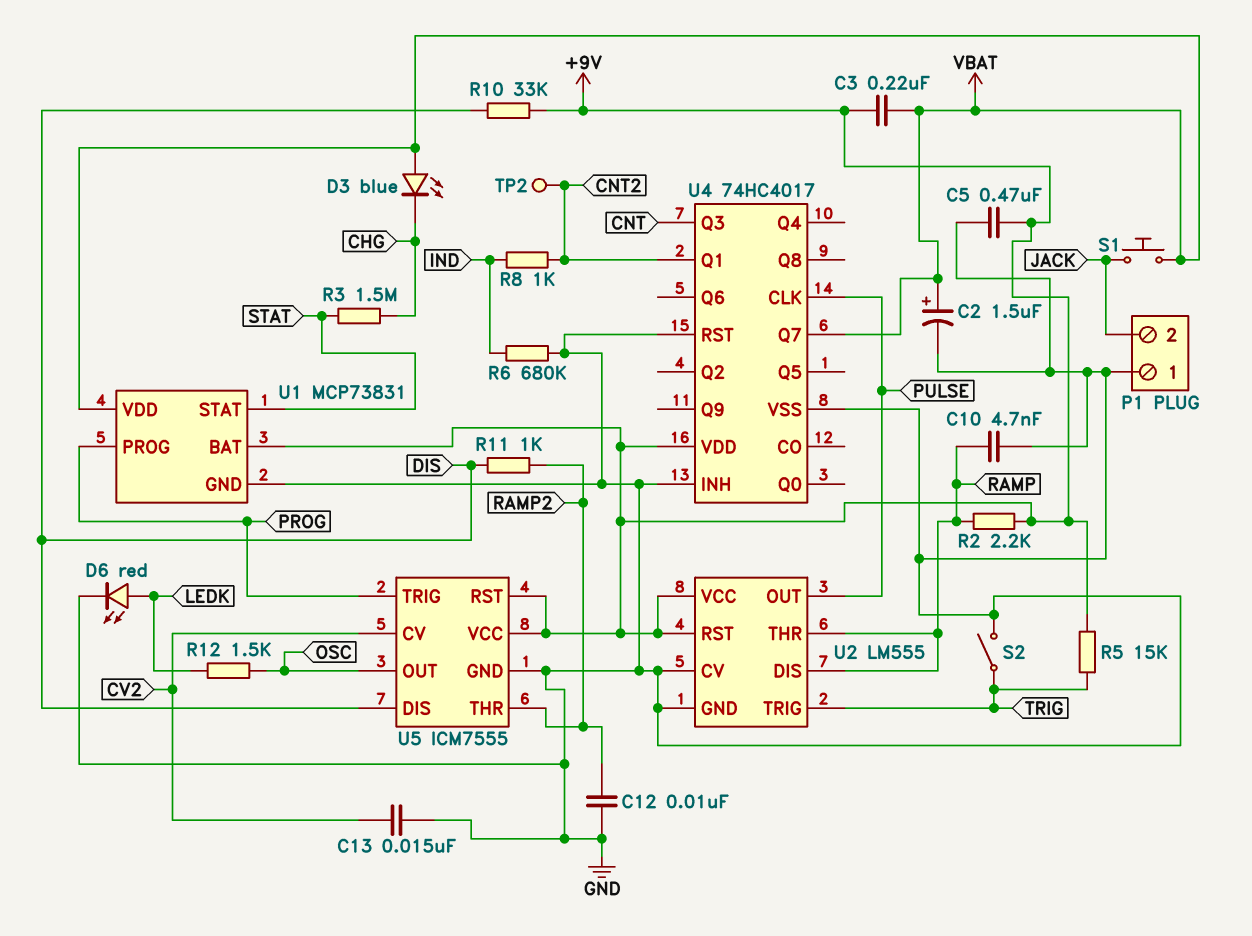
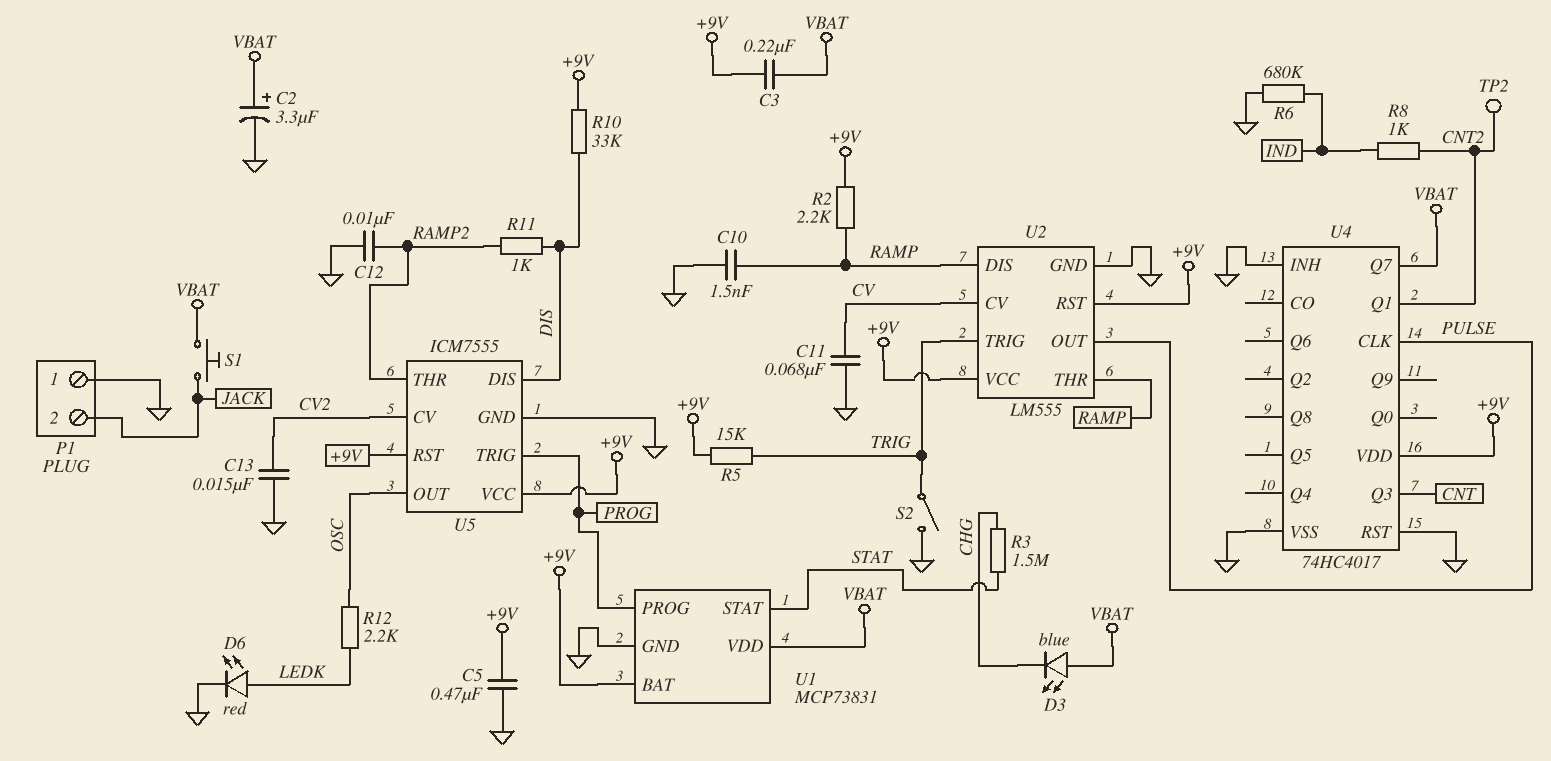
C2: 1.5uF (plus VBAT, minus GND) -> 3.3uF (plus VBAT, minus GND)
C10: 4.7nF (GND, RAMP) -> 1.5nF (GND, RAMP)
C11: none -> 68nF (CV, GND)
R12: 1.5k (LEDK, OSC) -> 2.2k (LEDK, OSC)
U2 pin CV: GND -> CV

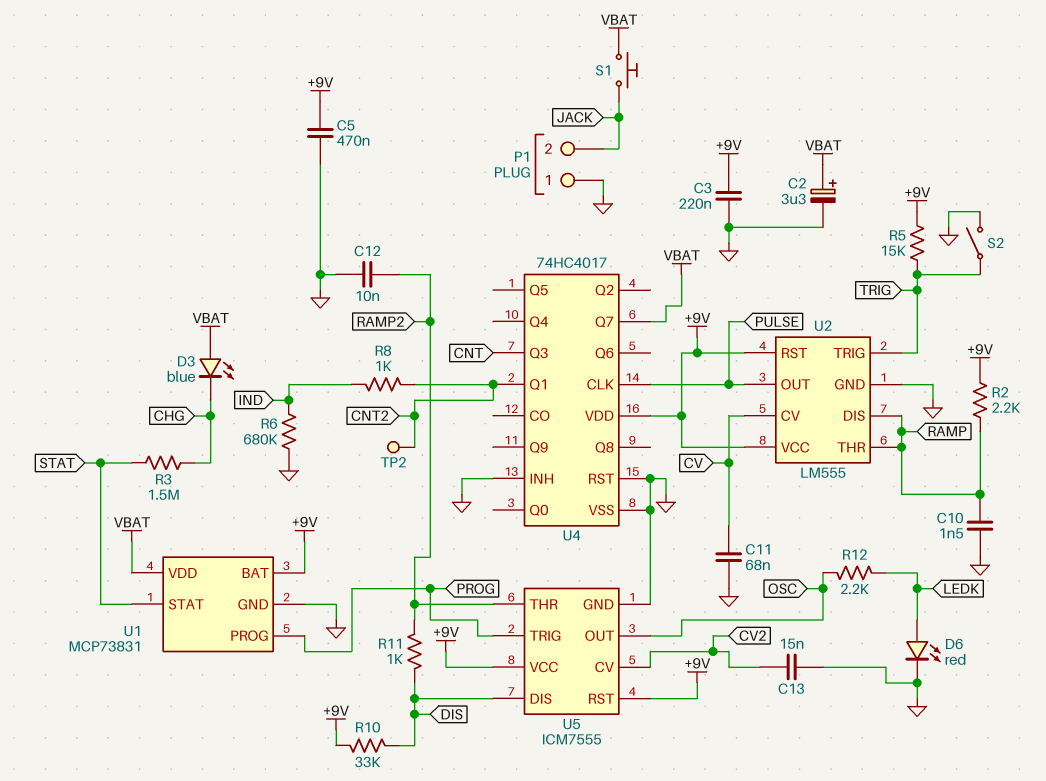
C3: 220nF (+9V, VBAT) -> 220nF (+9V, GND)

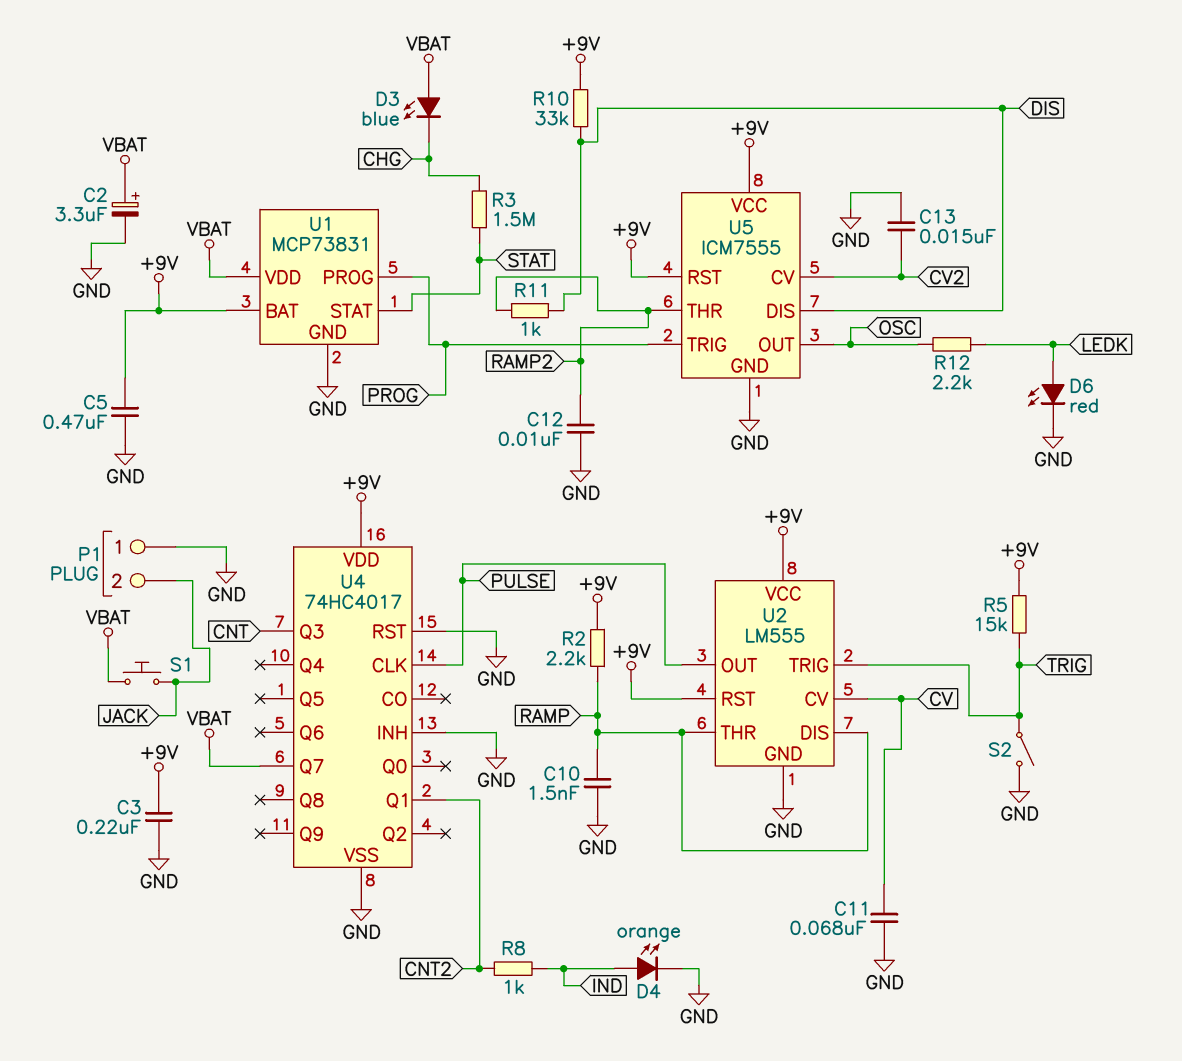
D4: none -> LED orange (A IND, K GND)
R6: 680k (GND, IND) -> none
TP2: test point (CNT2) -> none

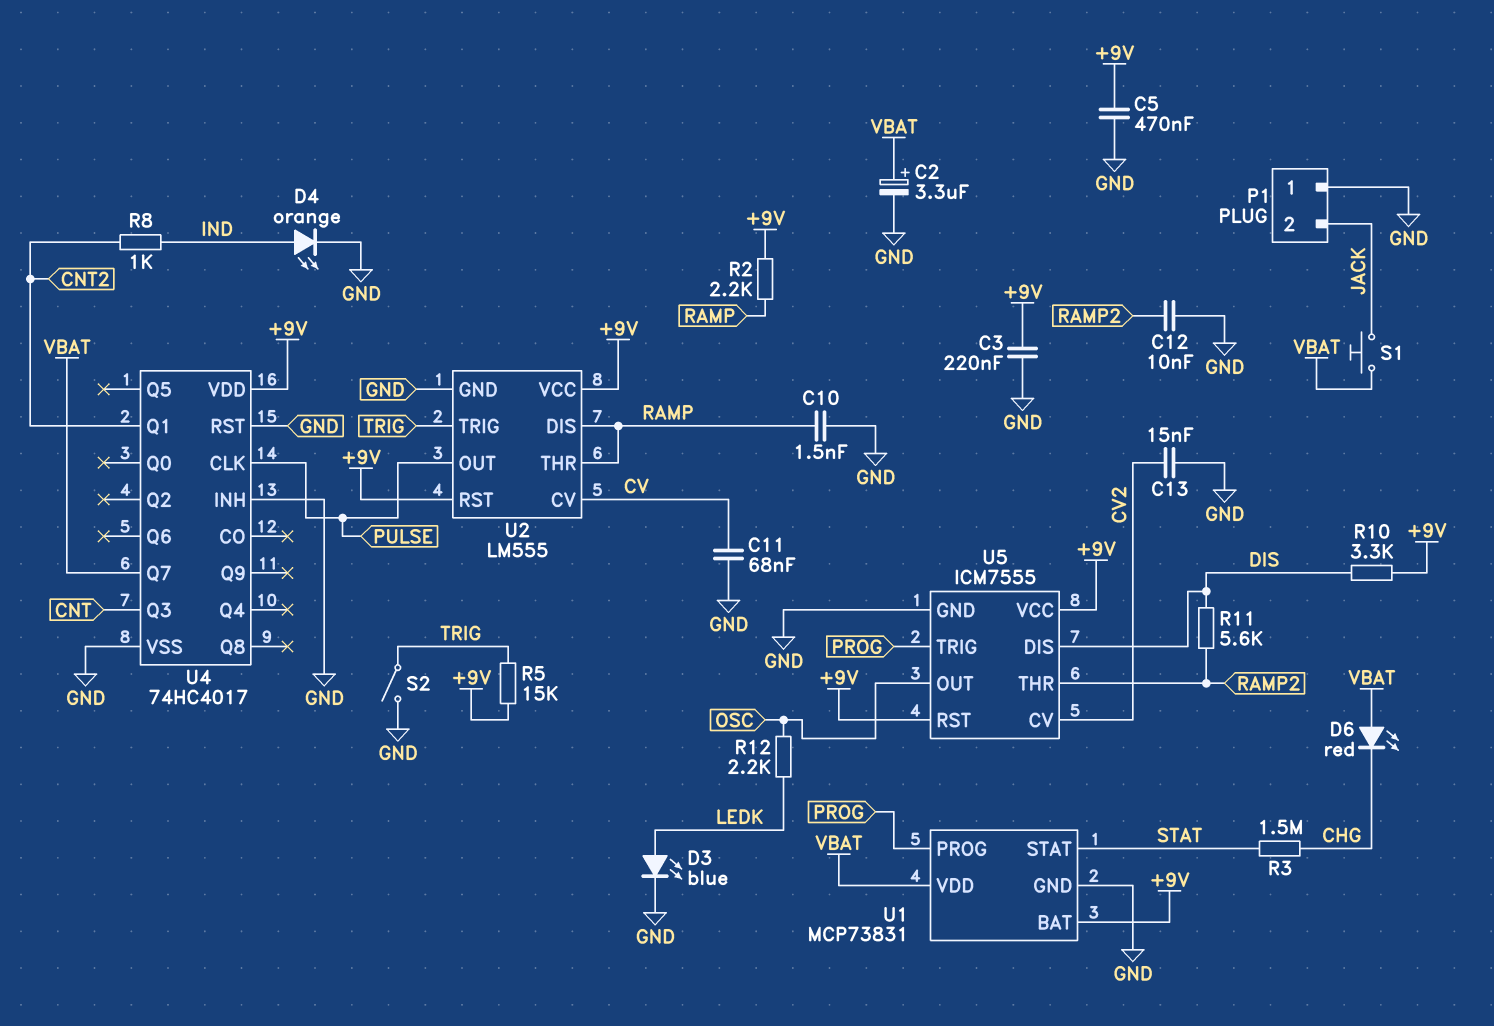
D3: LED blue (A VBAT, K CHG) -> LED blue (A LEDK, K GND)
D6: LED red (A LEDK, K GND) -> LED red (A VBAT, K CHG)
R10: 33k (+9V, DIS) -> 3.3k (+9V, DIS)
R11: 1k (DIS, RAMP2) -> 5.6k (DIS, RAMP2)

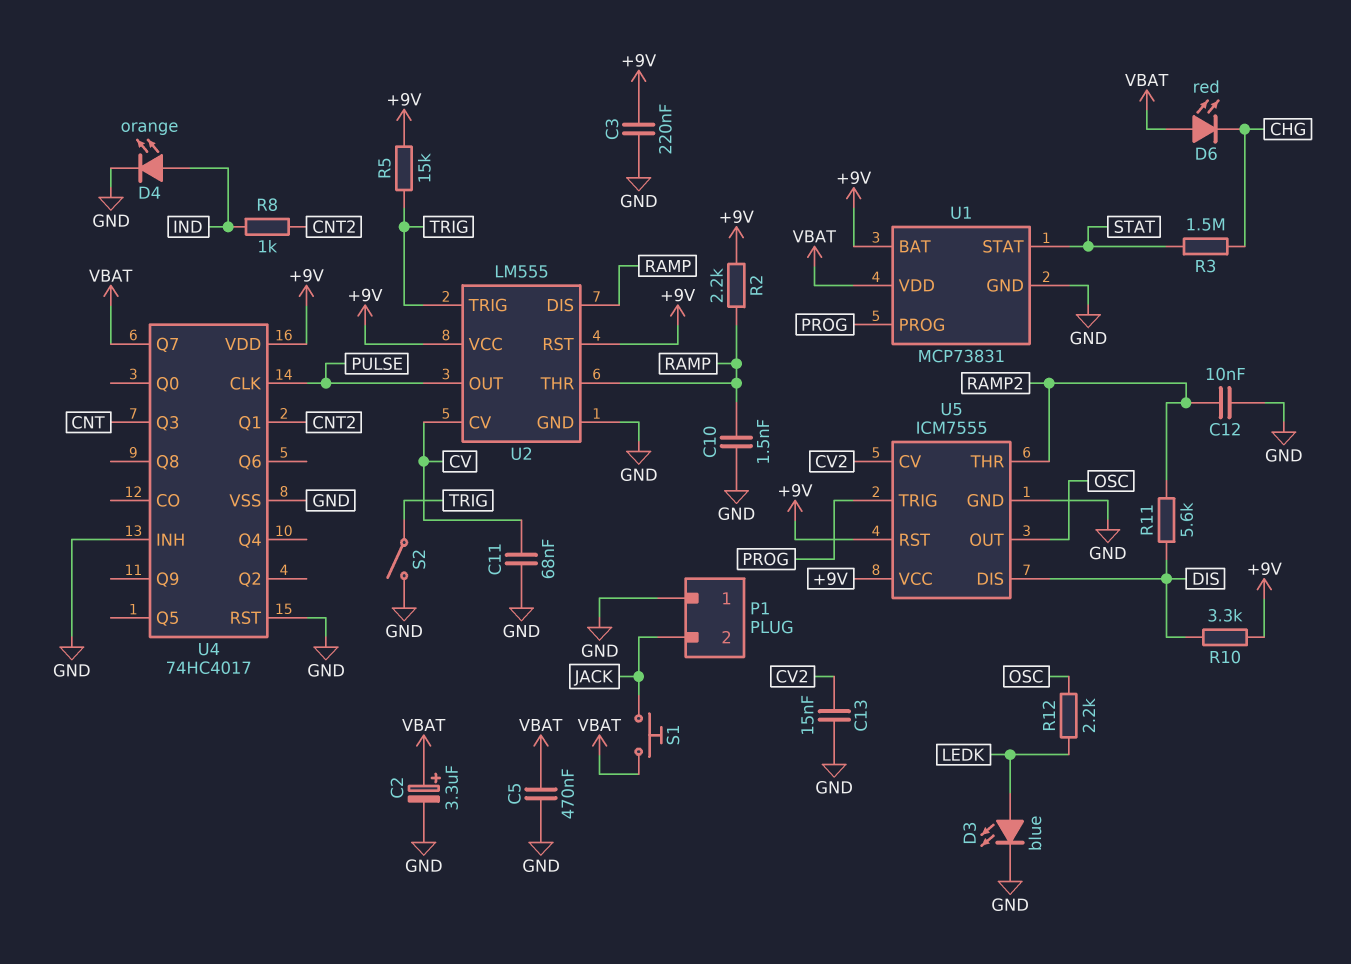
C5: 470nF (+9V, GND) -> 470nF (GND, VBAT)

